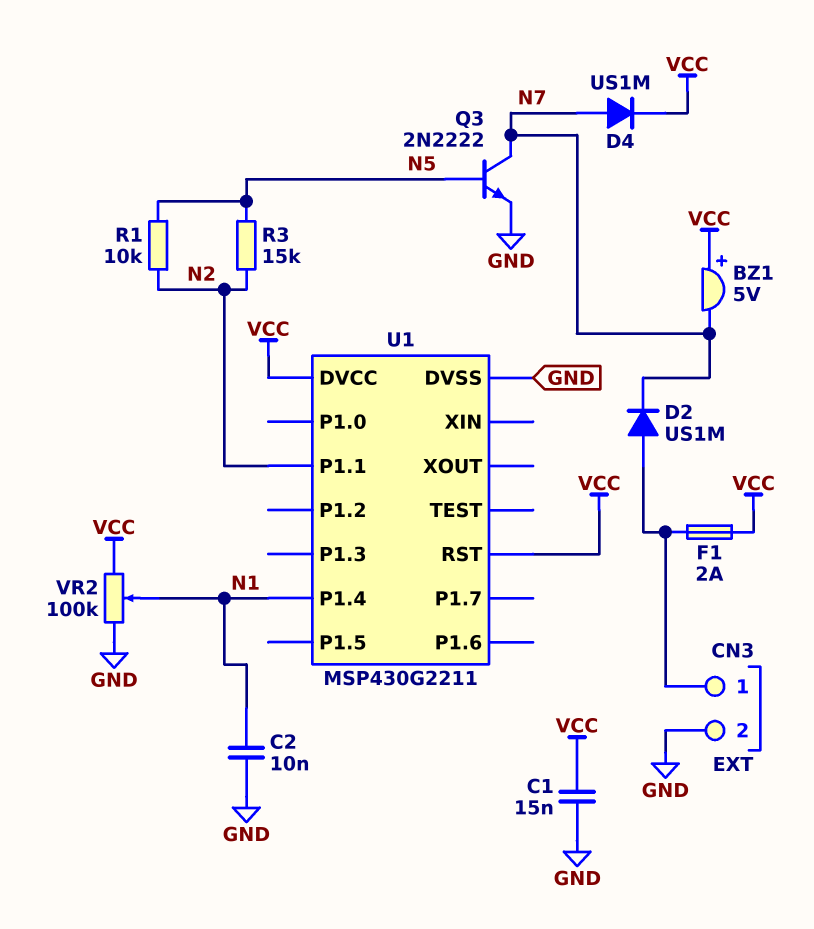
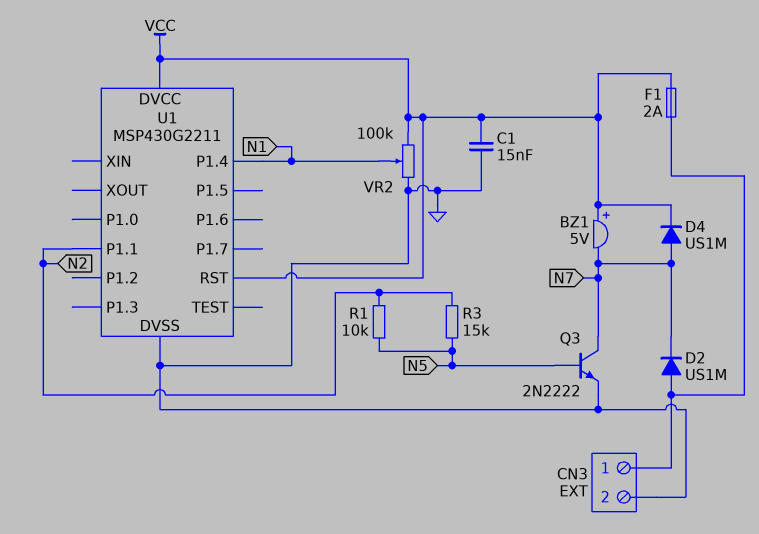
C2: 10nF (GND, N1) -> none

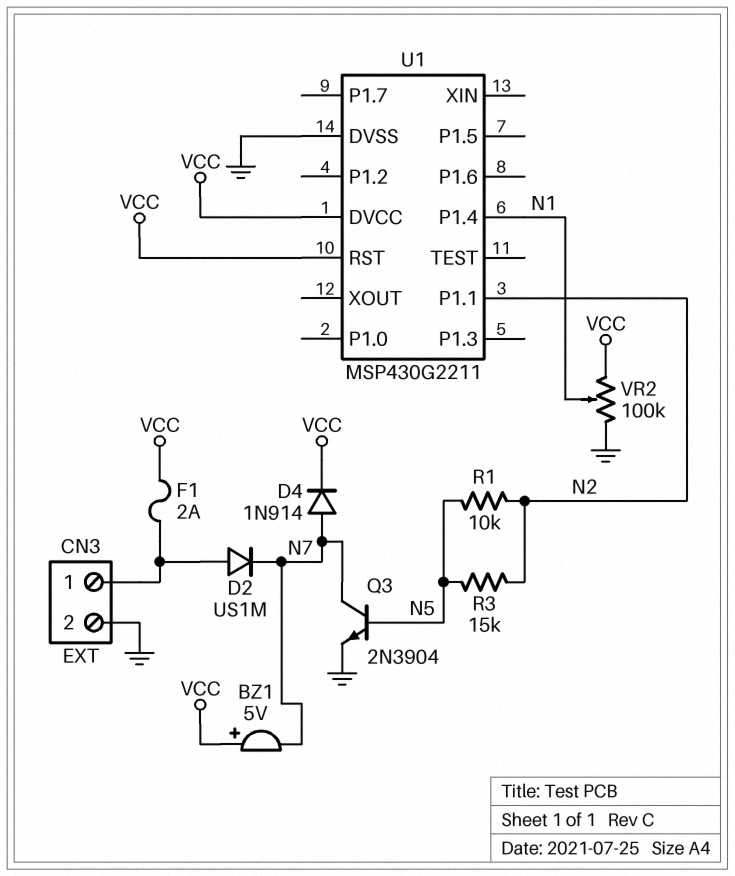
C1: 15nF (GND, VCC) -> none
D4: diode US1M (A N7, K VCC) -> diode 1N914 (A N7, K VCC)
Q3: NPN 2N2222 (B N5, C N7, E GND) -> NPN 2N3904 (B N5, C N7, E GND)

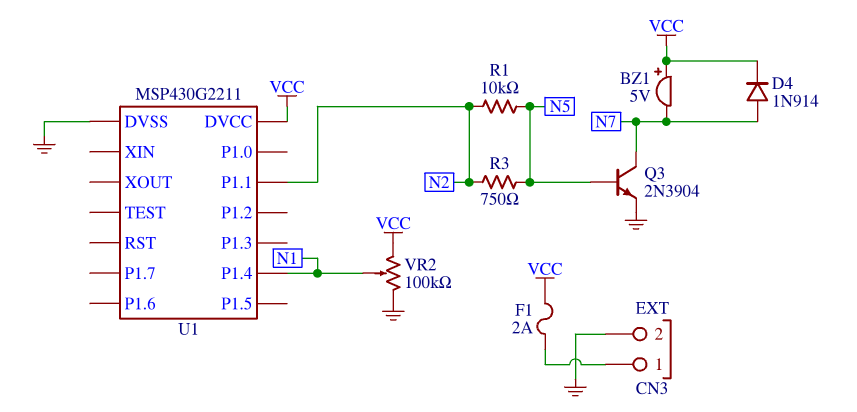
D2: diode US1M (A CN3/1, K N7) -> none
R3: 15k (N2, N5) -> 750 (N2, N5)
U1 pin RST: VCC -> none

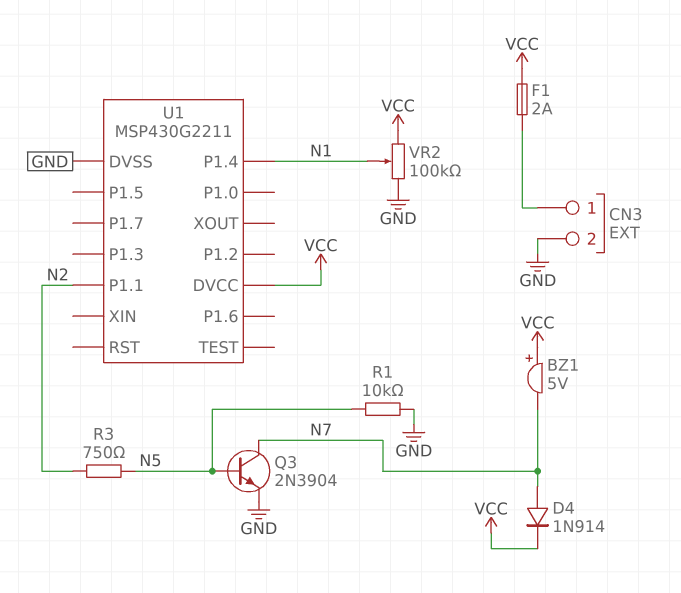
R1: 10k (N2, N5) -> 10k (GND, N5)

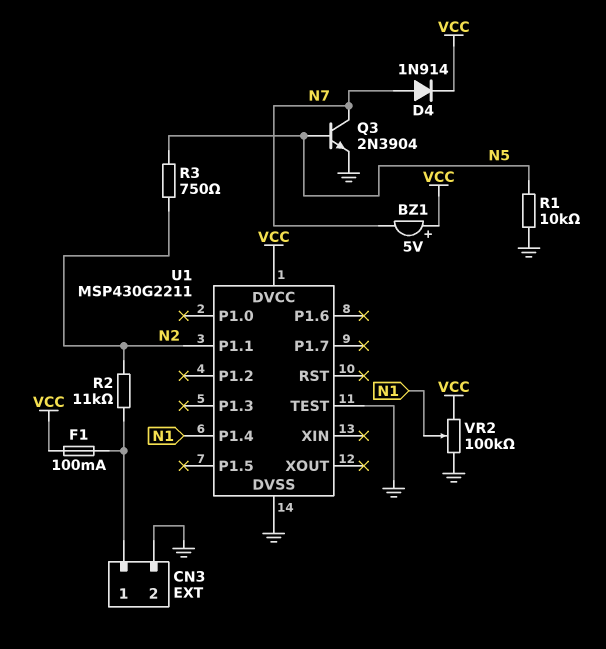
F1: 2A (CN3/1, VCC) -> 100mA (CN3/1, VCC)
R2: none -> 11k (CN3/1, N2)
U1 pin TEST: none -> GND

